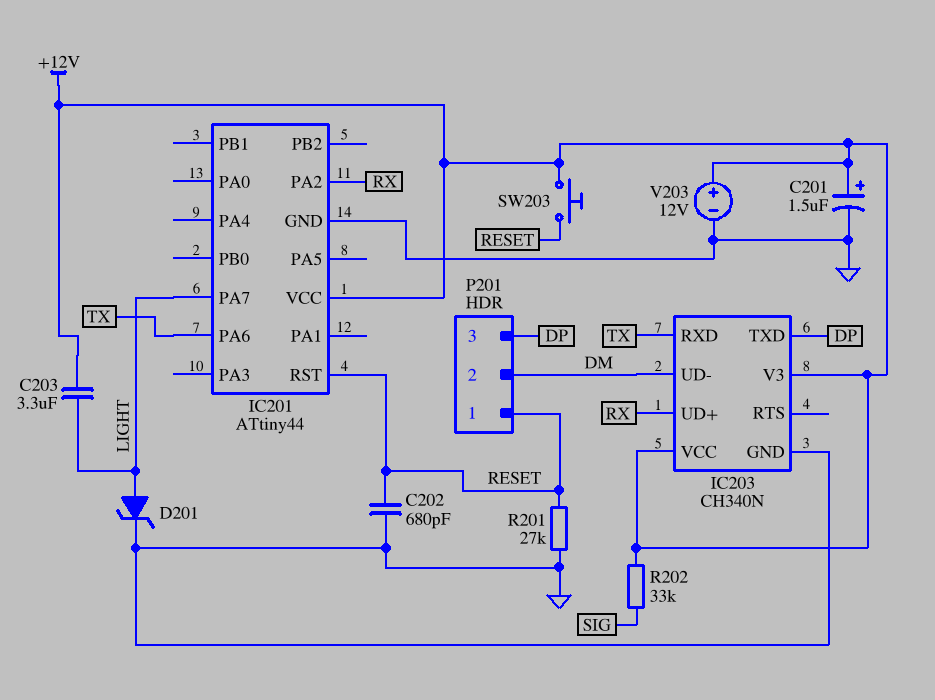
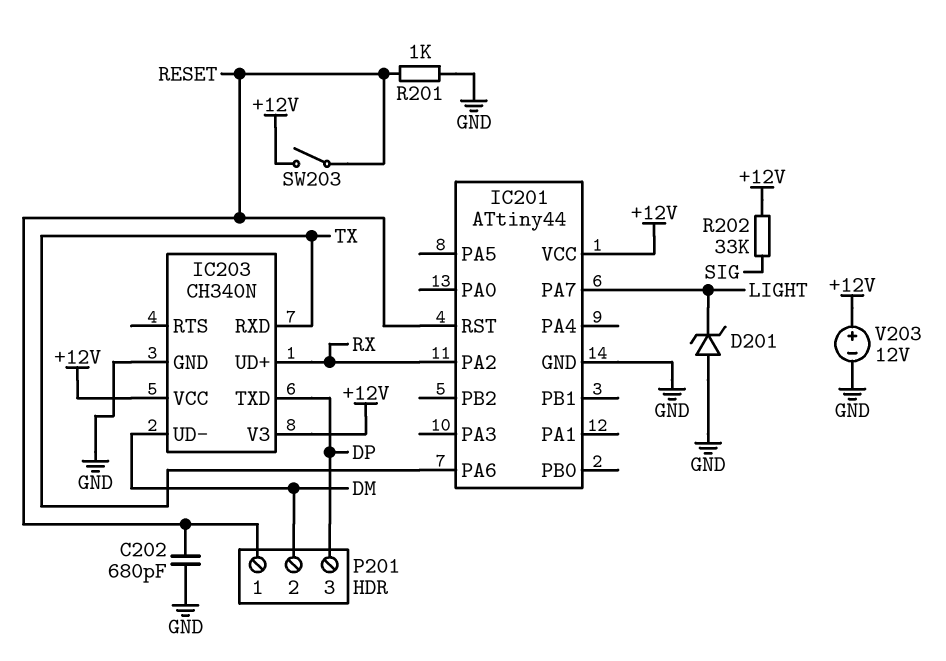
C201: 1.5uF (plus +12V, minus GND) -> none
C203: 3.3uF (+12V, LIGHT) -> none
D201: zener (A LIGHT, K GND) -> zener (A GND, K LIGHT)
R201: 27k (GND, RESET) -> 1k (GND, RESET)
SW203: button (+12V, RESET) -> switch (+12V, RESET)

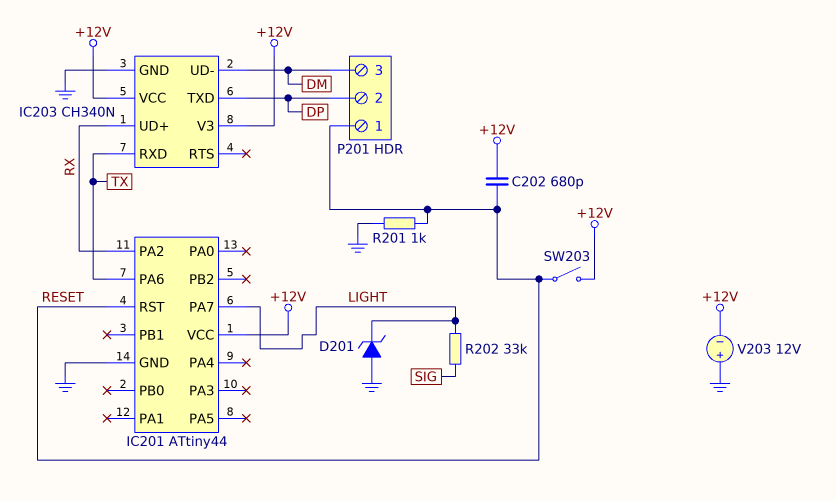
C202: 680pF (GND, RESET) -> 680pF (+12V, RESET)
P201 pin 2: DM -> DP
P201 pin 3: DP -> DM
R202: 33k (+12V, SIG) -> 33k (LIGHT, SIG)
V203: 12V (plus +12V, minus GND) -> 12V (plus GND, minus +12V)

